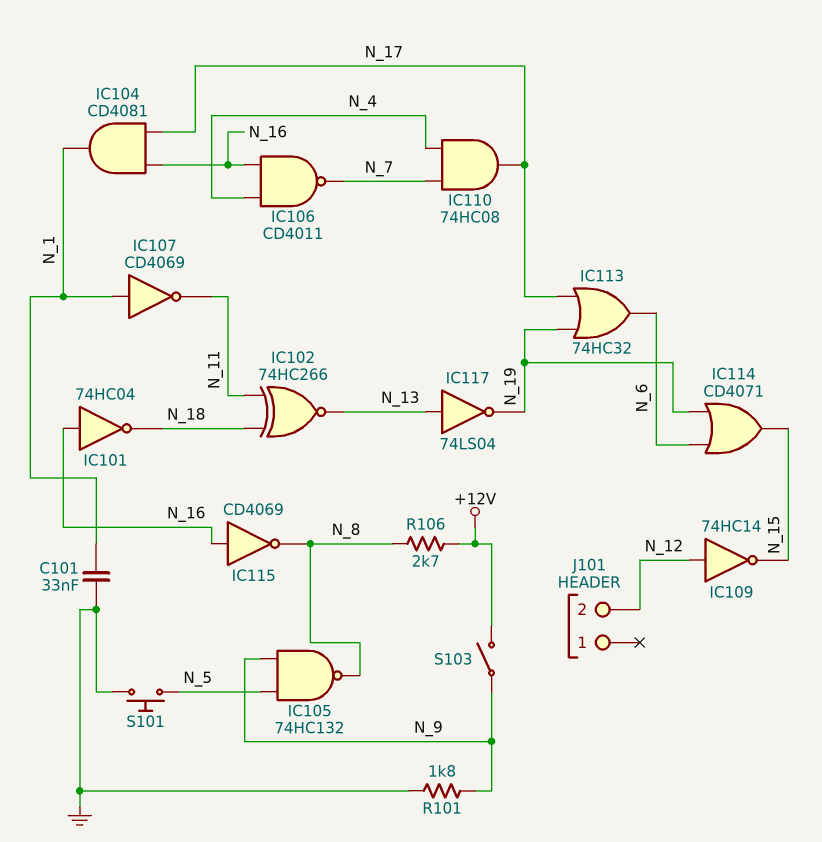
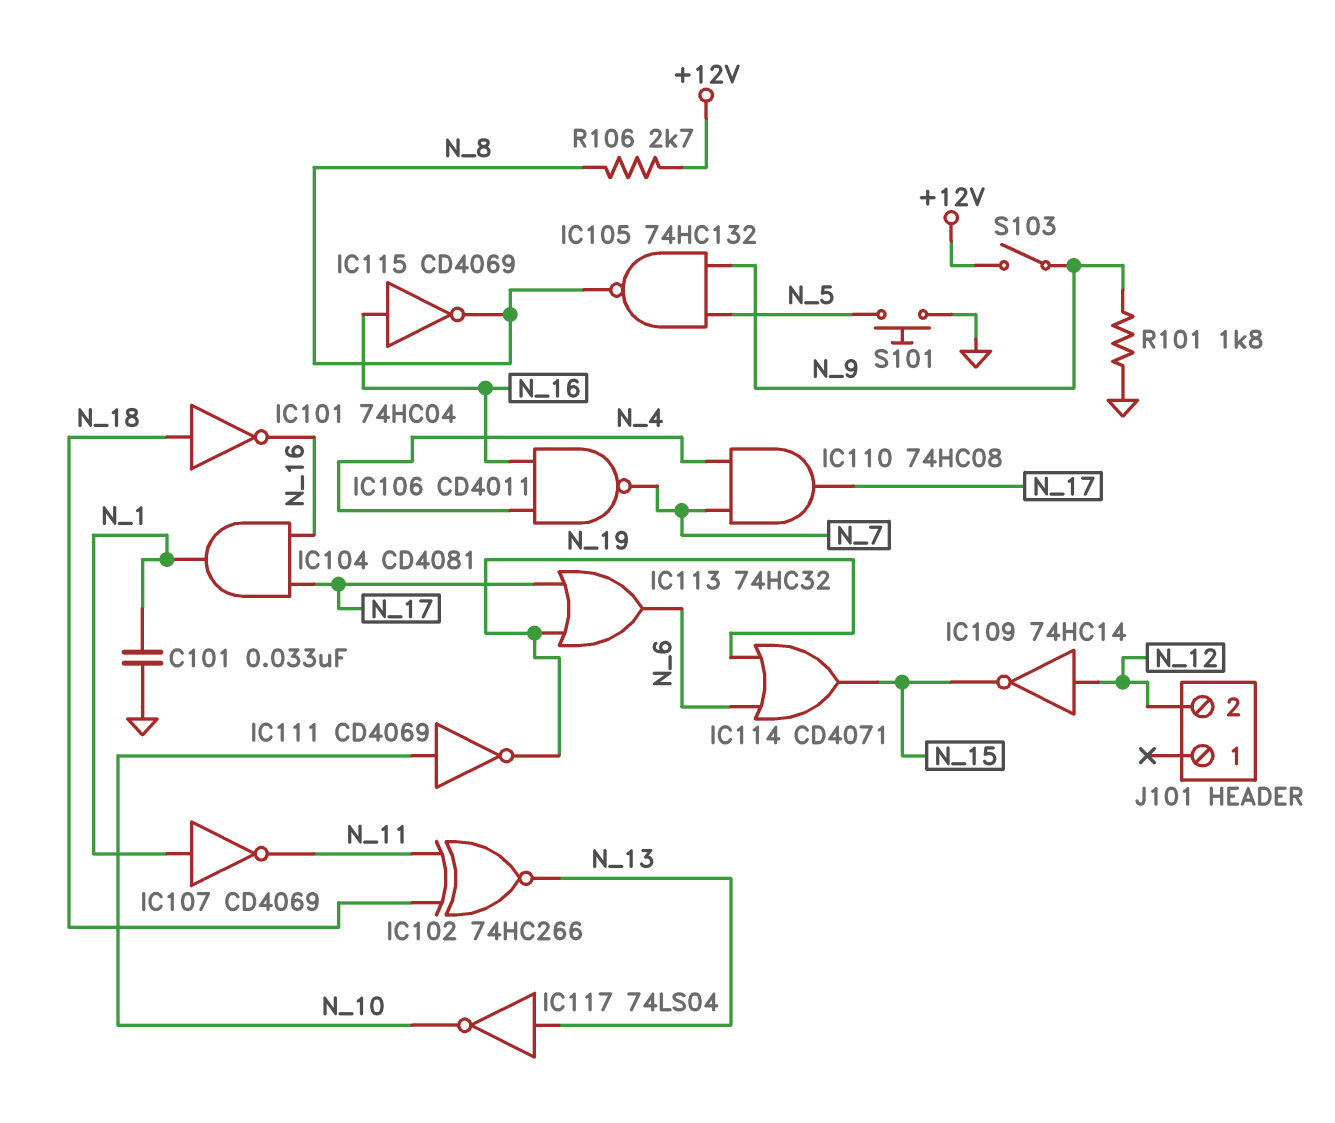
IC101: NOT 74HC04 (in N_16, out N_18) -> NOT 74HC04 (in N_18, out N_16)
IC111: none -> NOT CD4069 (in N_10, out N_19)
IC117: NOT 74LS04 (in N_13, out N_19) -> NOT 74LS04 (in N_13, out N_10)

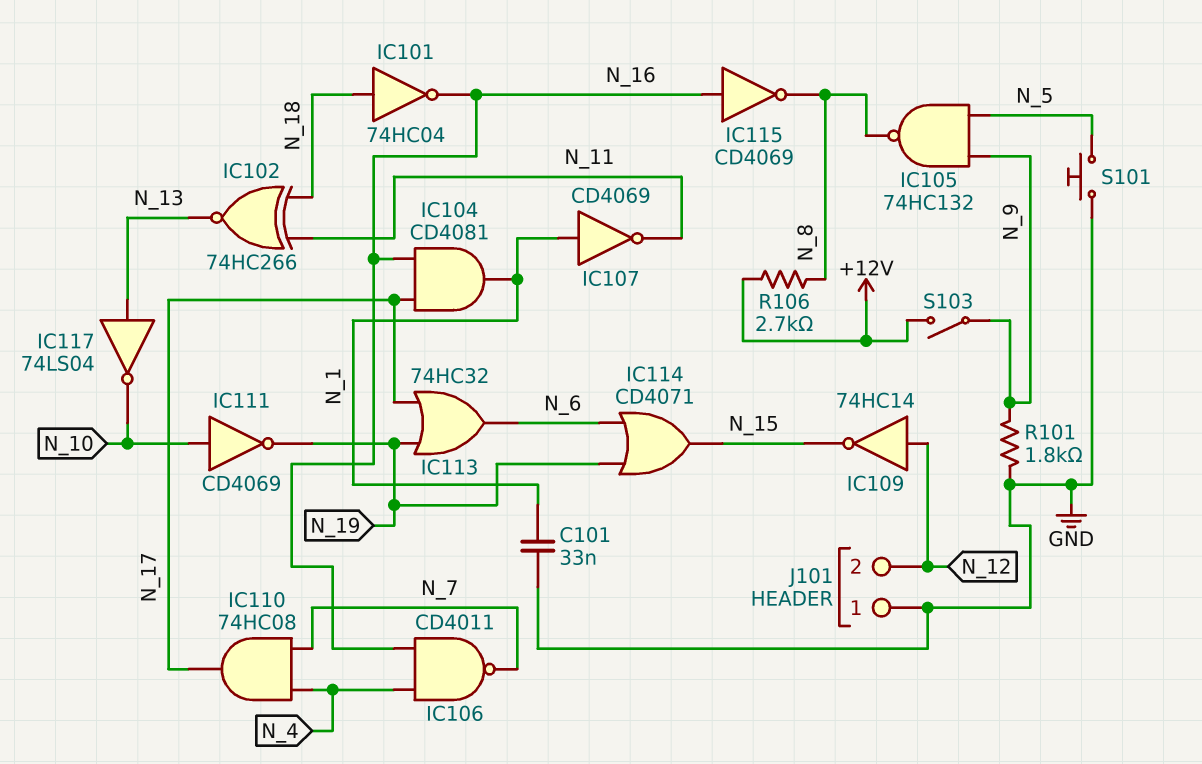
J101 pin 1: none -> GND

